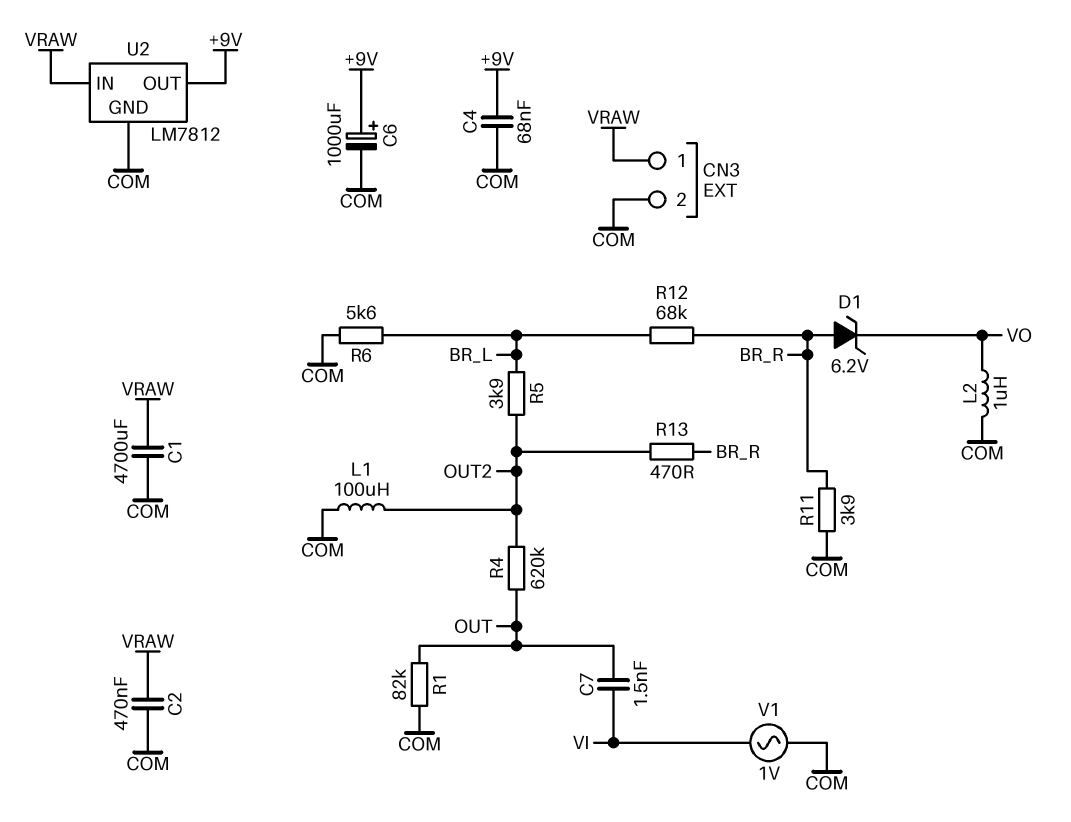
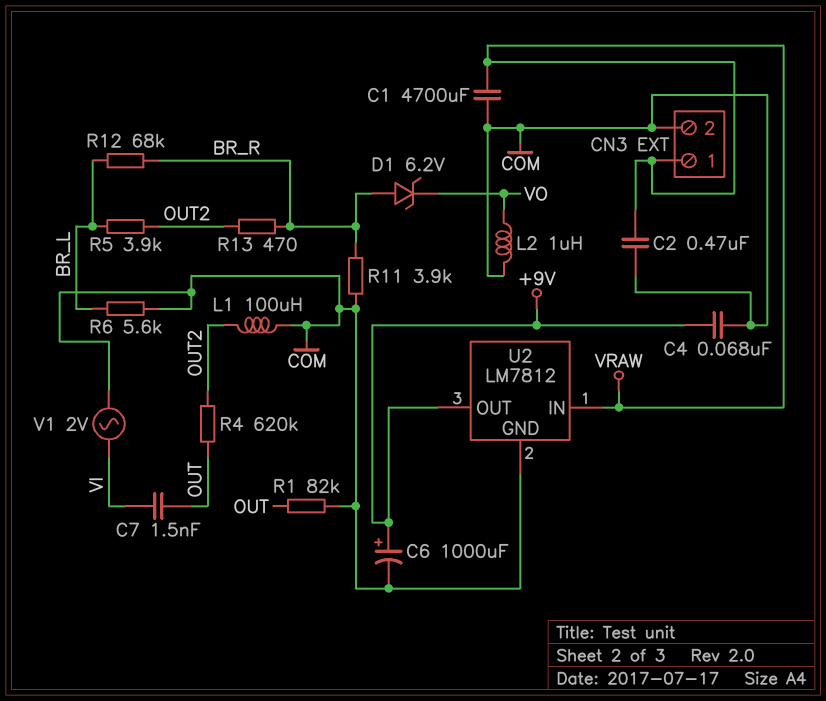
V1: AC 1V (COM, VI) -> AC 2V (COM, VI)

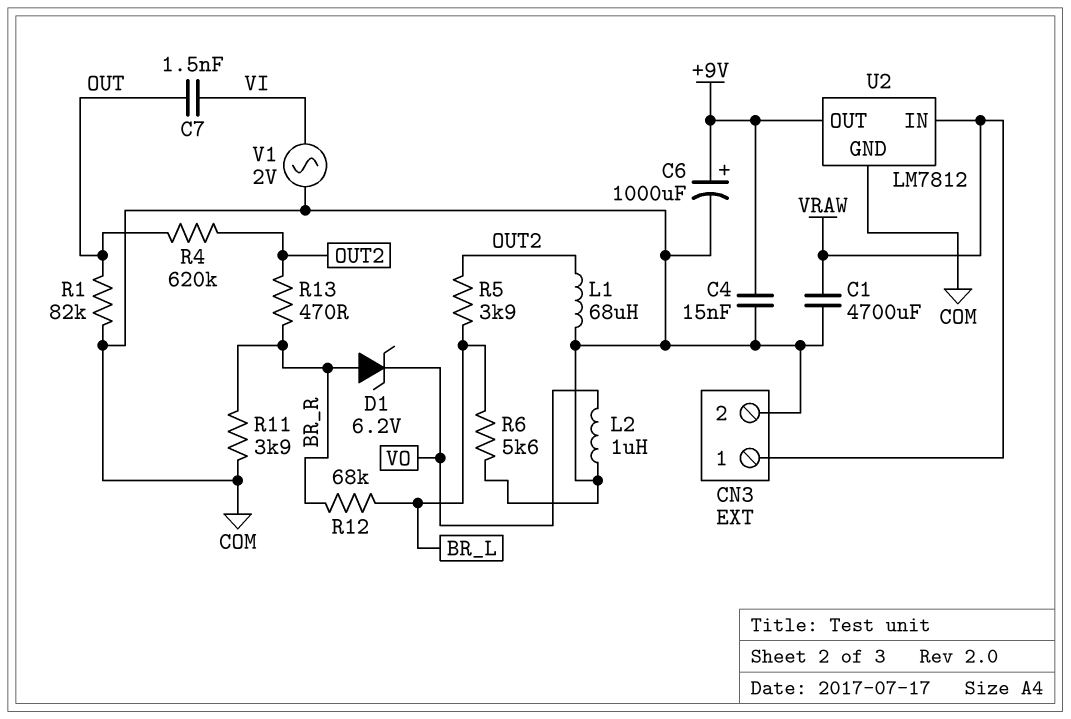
C2: 470nF (COM, VRAW) -> none
C4: 68nF (+9V, COM) -> 15nF (+9V, COM)
L1: 100uH (COM, OUT2) -> 68uH (COM, OUT2)

